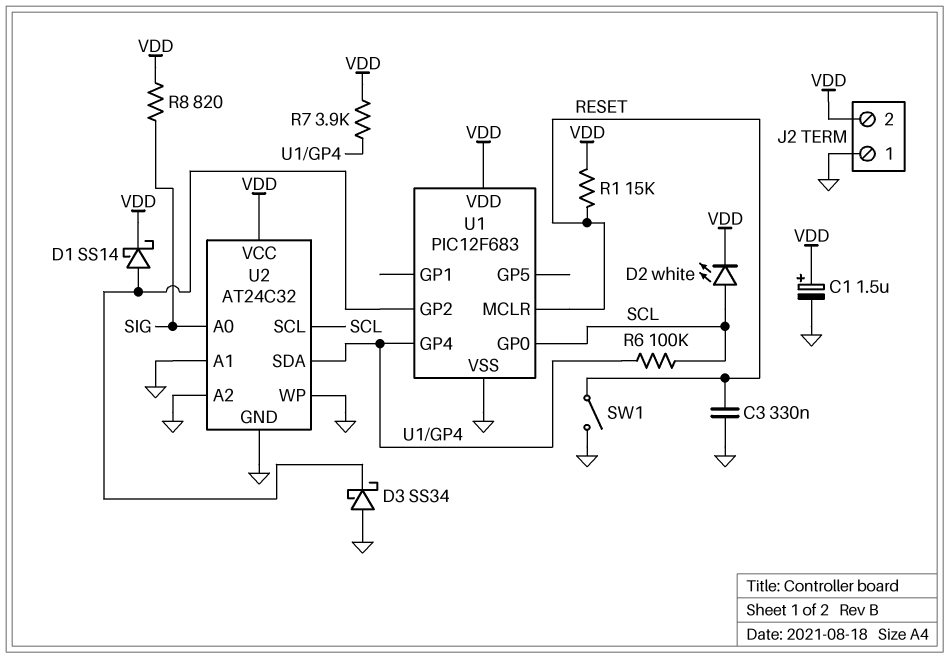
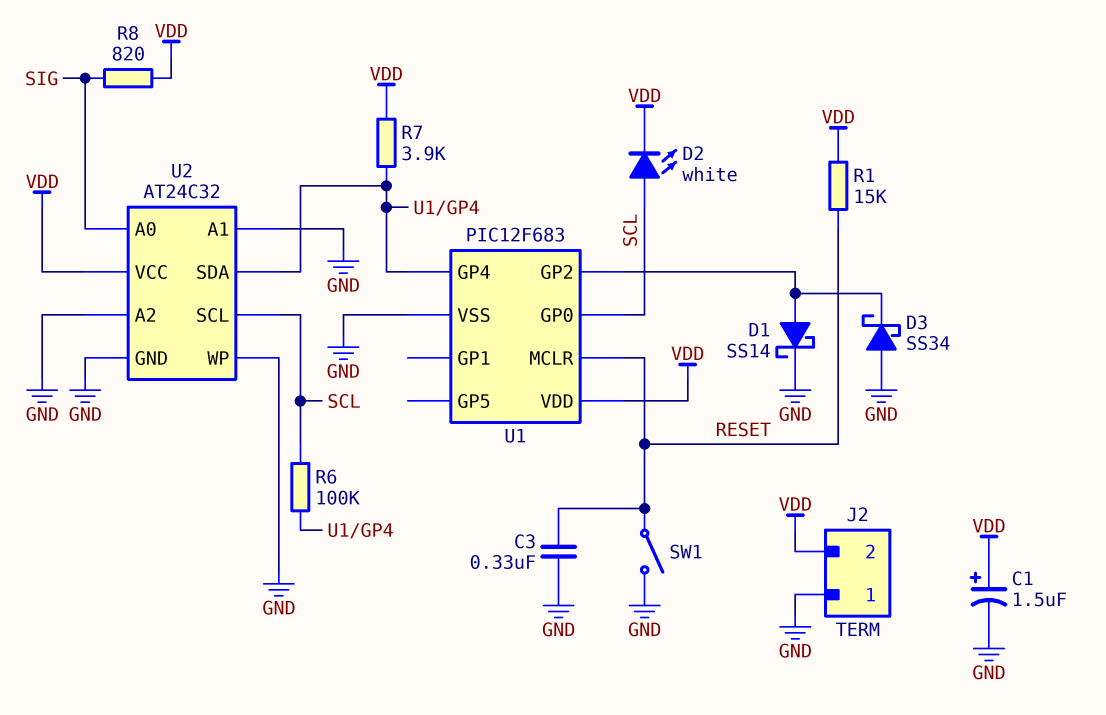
D1: schottky SS14 (A U1/GP2, K VDD) -> schottky SS14 (A U1/GP2, K GND)

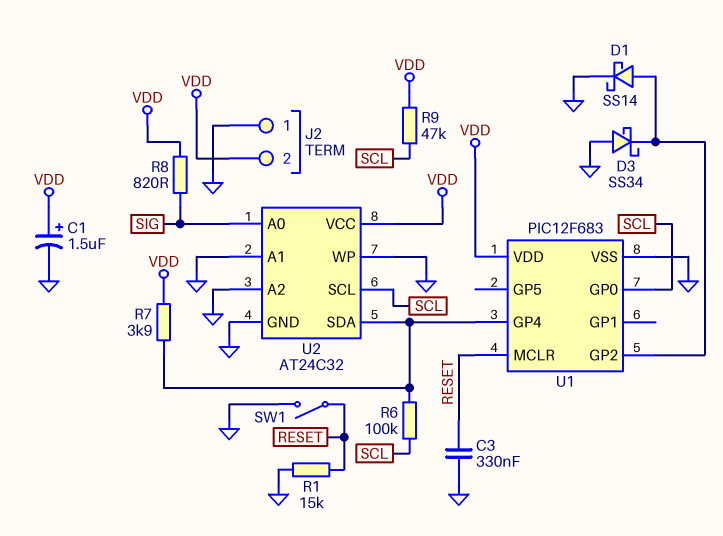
D2: LED white (A SCL, K VDD) -> none
R1: 15k (RESET, VDD) -> 15k (GND, RESET)
R9: none -> 47k (SCL, VDD)

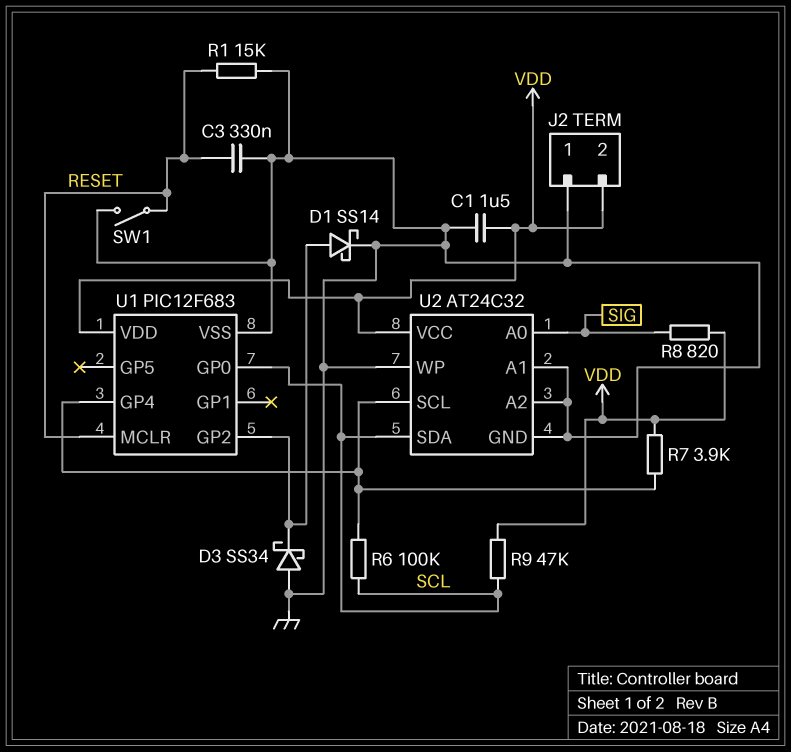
C1: 1.5uF (plus VDD, minus GND) -> 1.5uF (GND, VDD)
U2 pin SCL: SCL -> U1/GP4
U2 pin SDA: U1/GP4 -> SCL

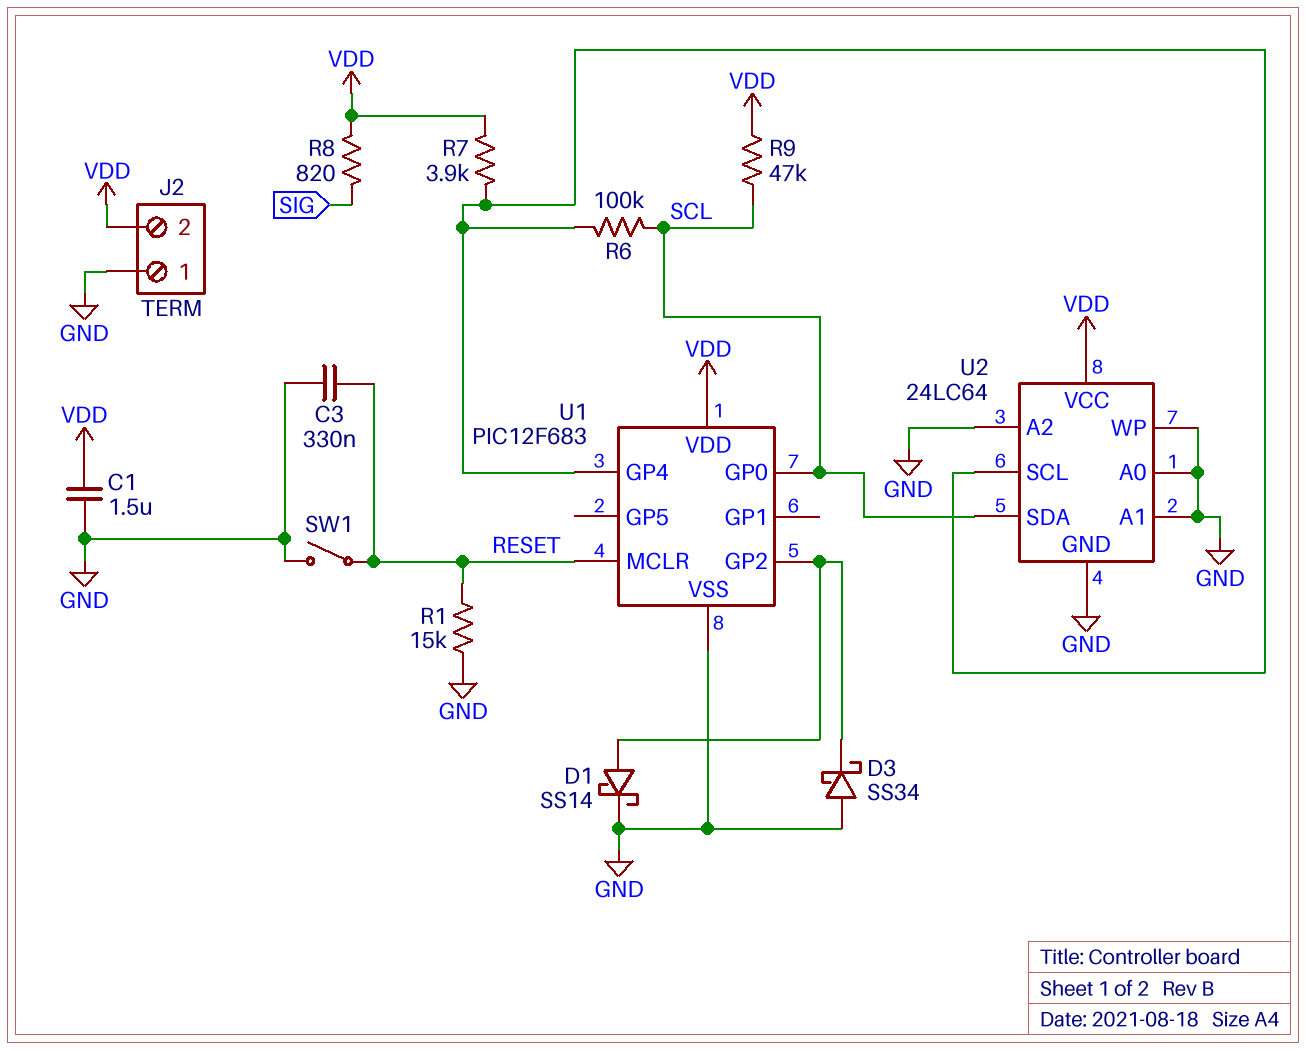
U2: AT24C32 -> 24LC64
U2 pin A0: SIG -> GND

